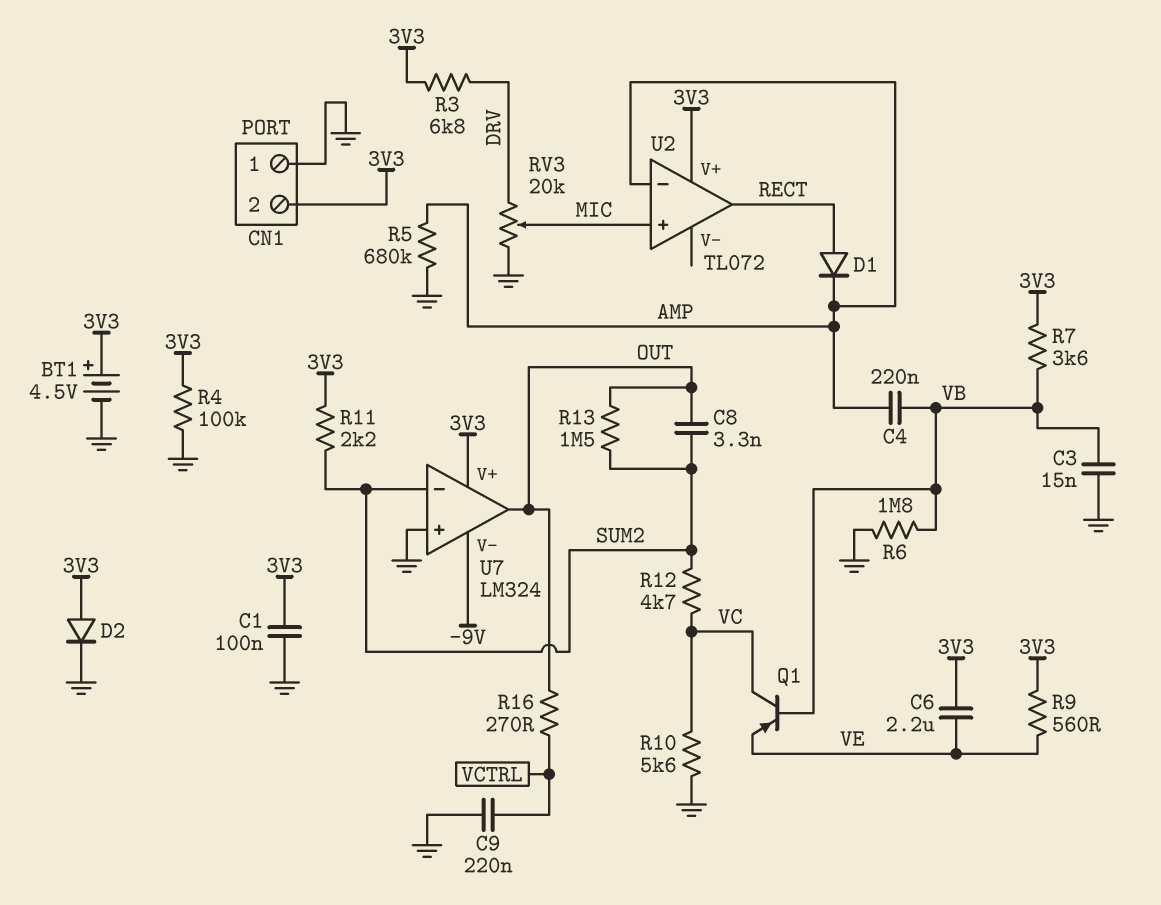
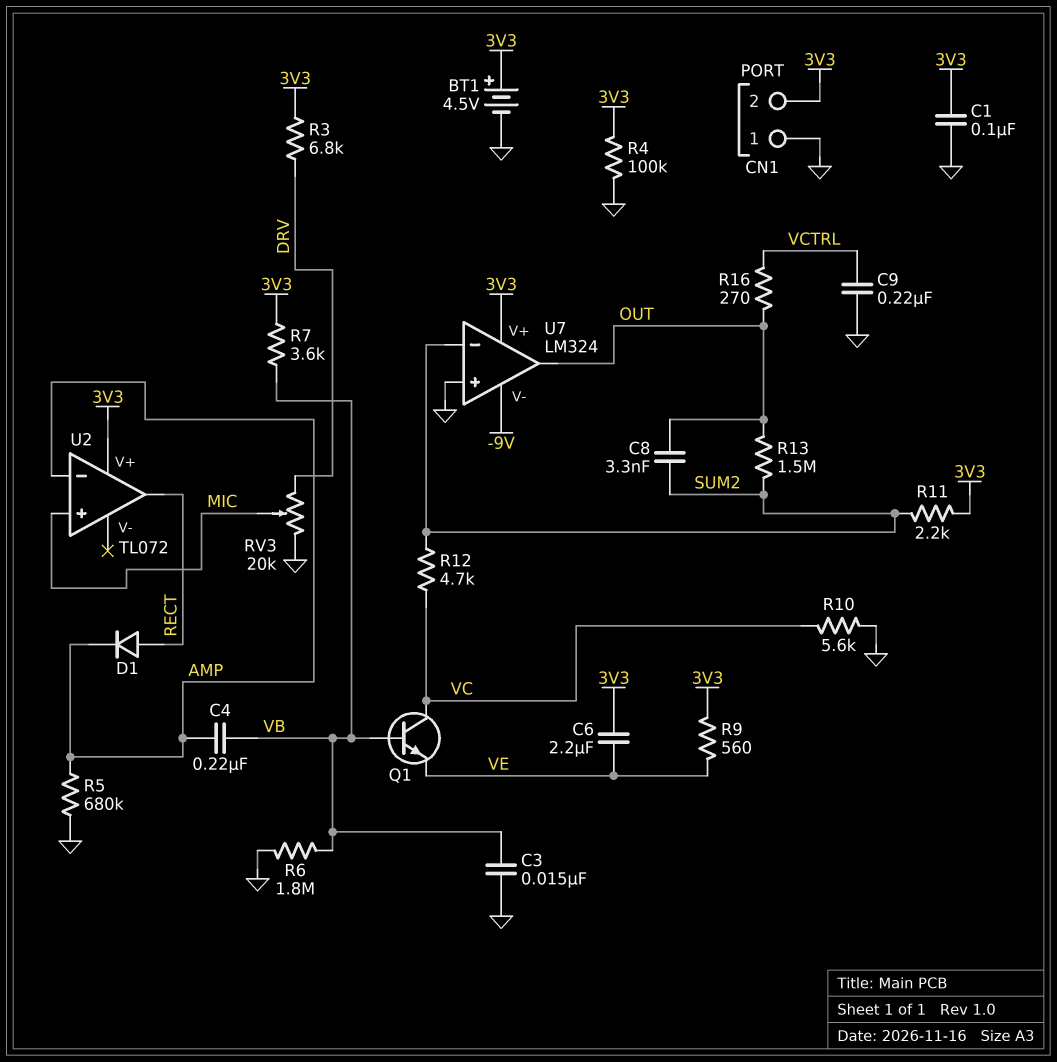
D2: diode (A 3V3, K GND) -> none
Q1: PNP (B VB, C VC, E VE) -> NPN (B VB, C VC, E VE)

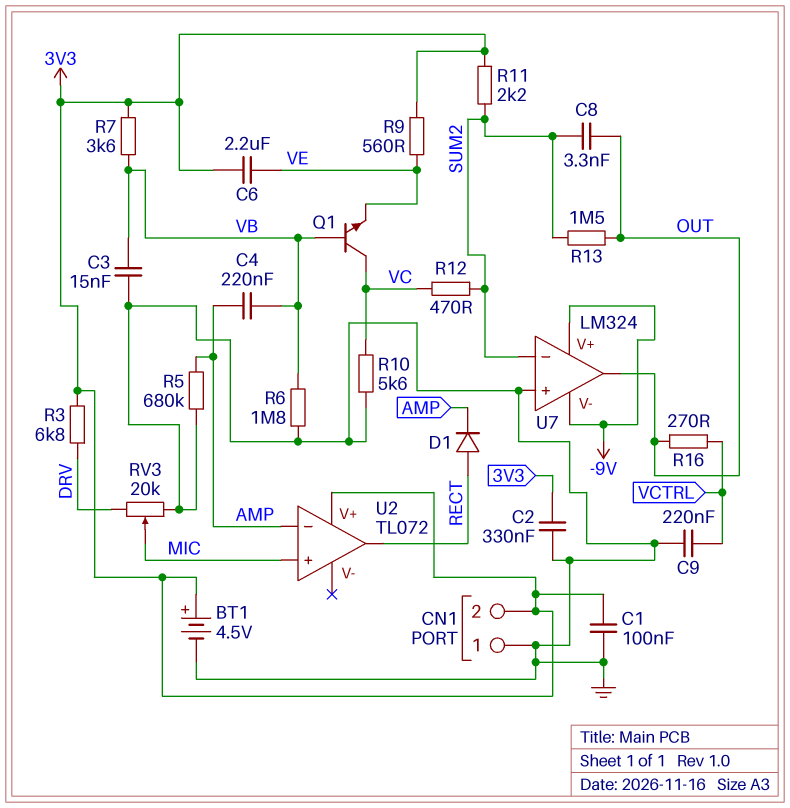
C2: none -> 330nF (3V3, GND)
R4: 100k (3V3, GND) -> none
R12: 4.7k (SUM2, VC) -> 470 (SUM2, VC)
U7 pin V+: 3V3 -> -9V

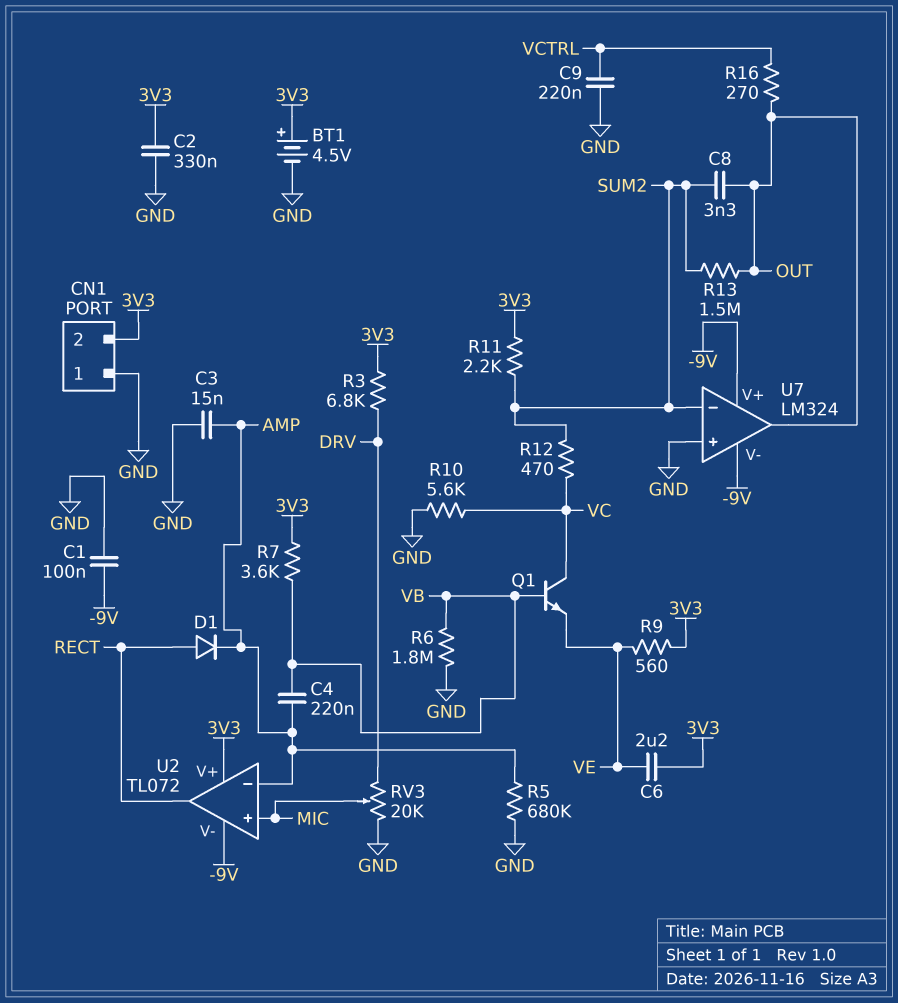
C1: 100nF (3V3, GND) -> 100nF (-9V, GND)
C3: 15nF (GND, VB) -> 15nF (AMP, GND)
U2 pin V-: none -> -9V

